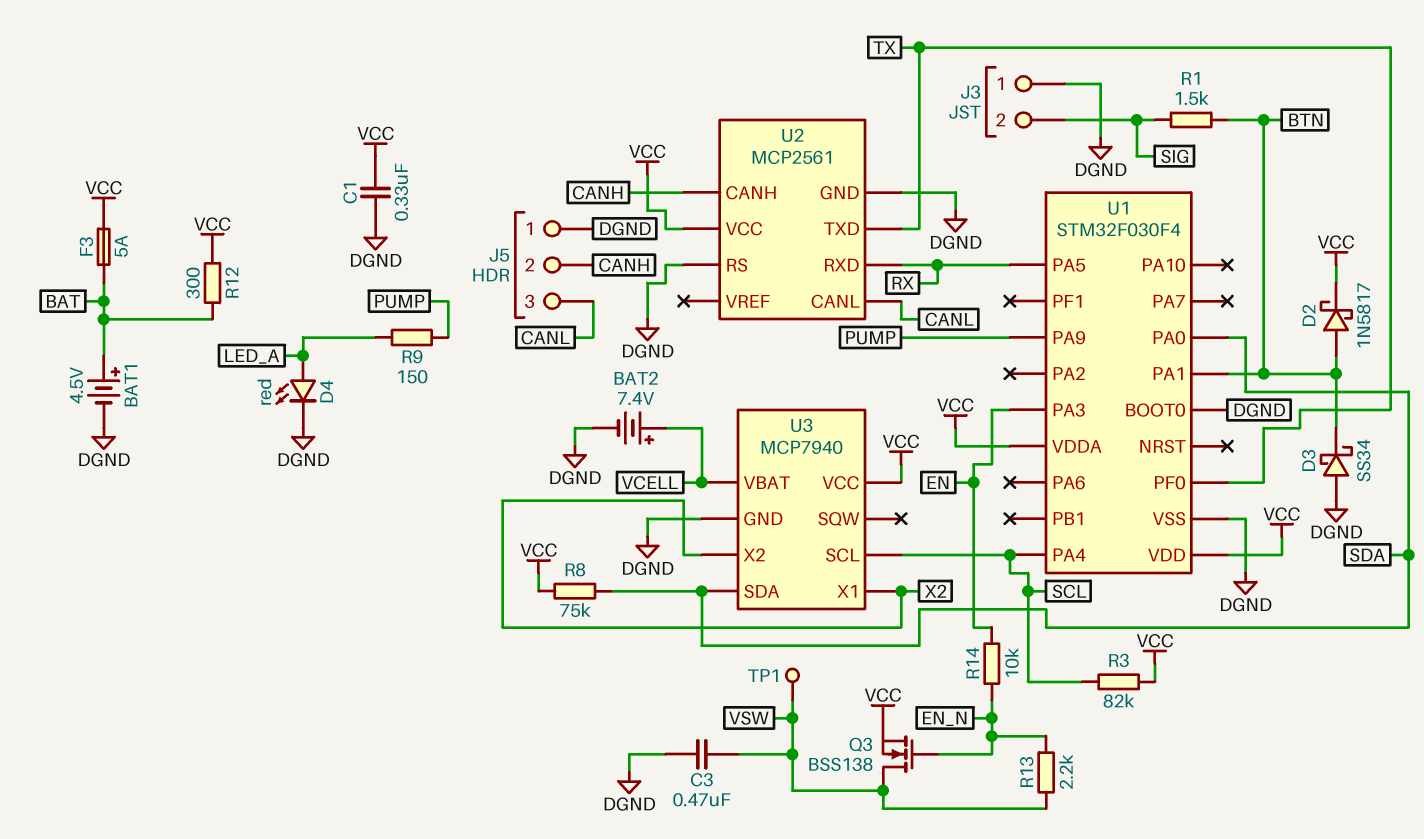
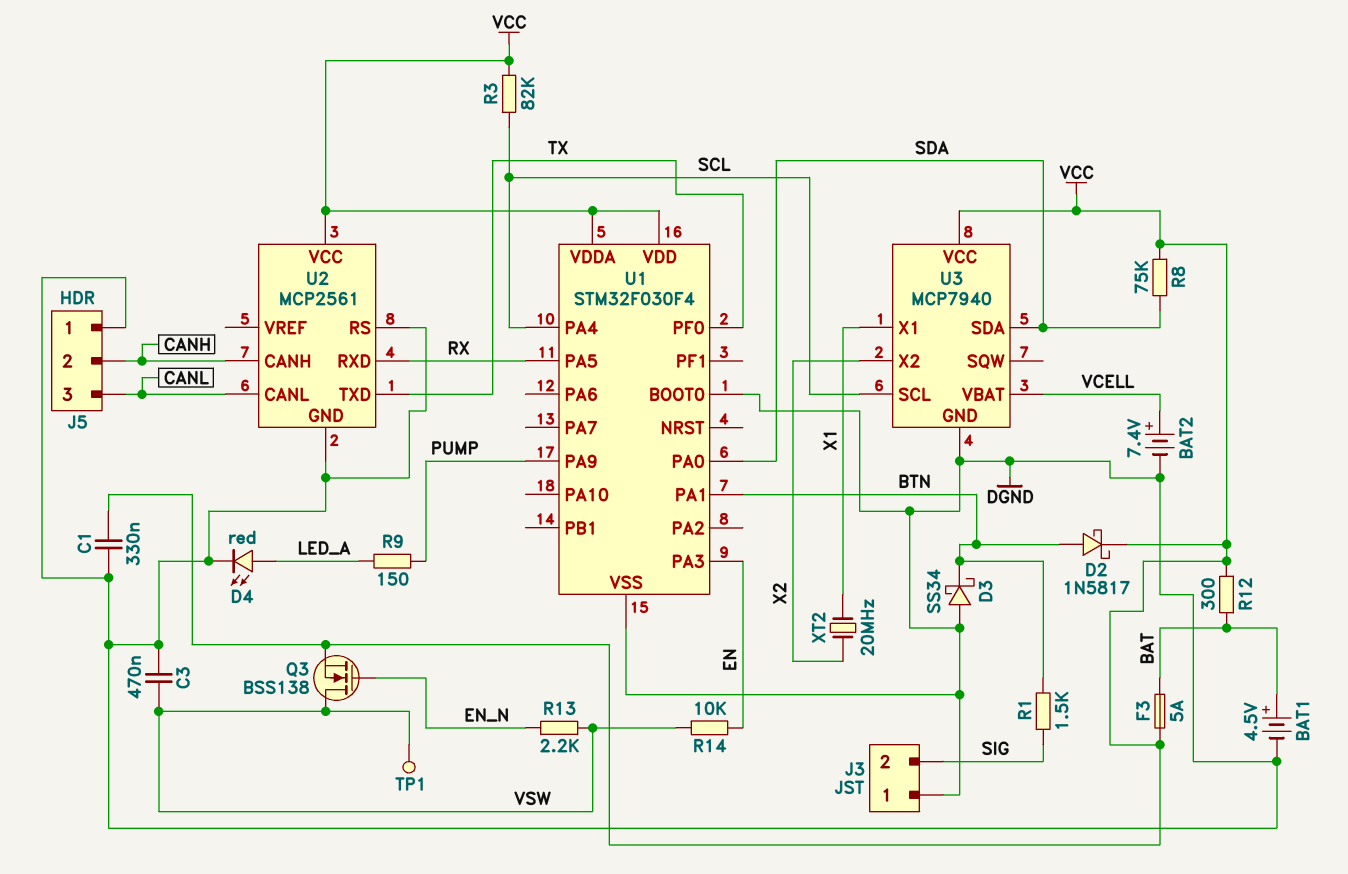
R14: 10k (EN, EN_N) -> 10k (EN, VSW)
U3 pin X1: X2 -> X1
XT2: none -> 20MHz (X1, X2)

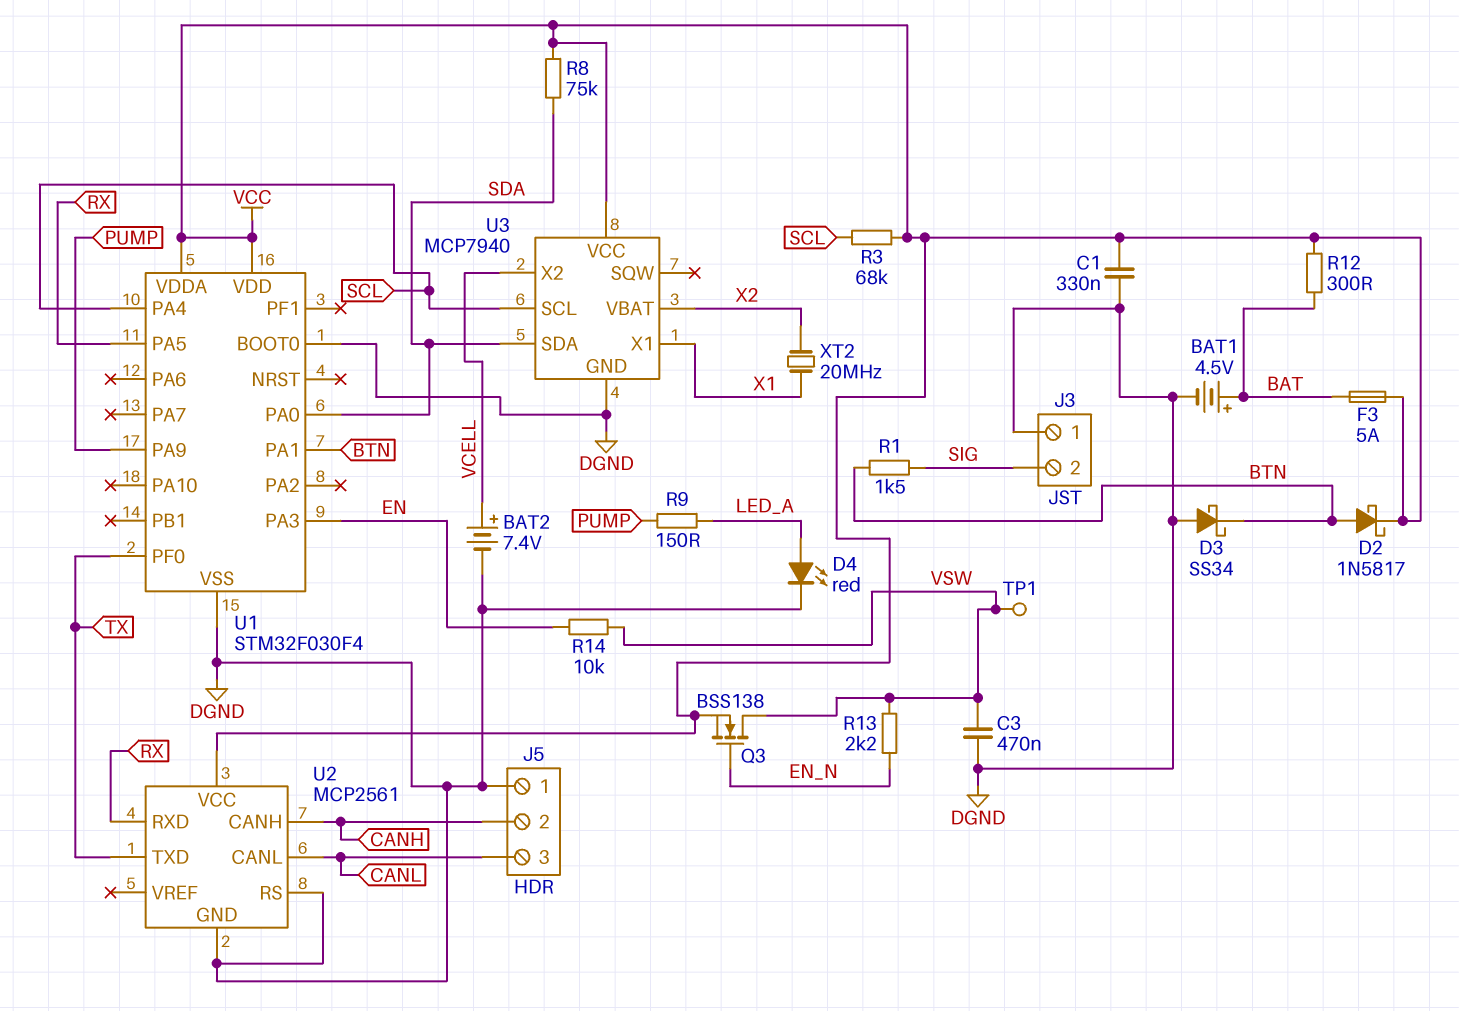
R3: 82k (SCL, VCC) -> 68k (SCL, VCC)
U3 pin VBAT: VCELL -> X2
U3 pin X2: X2 -> VCELL

